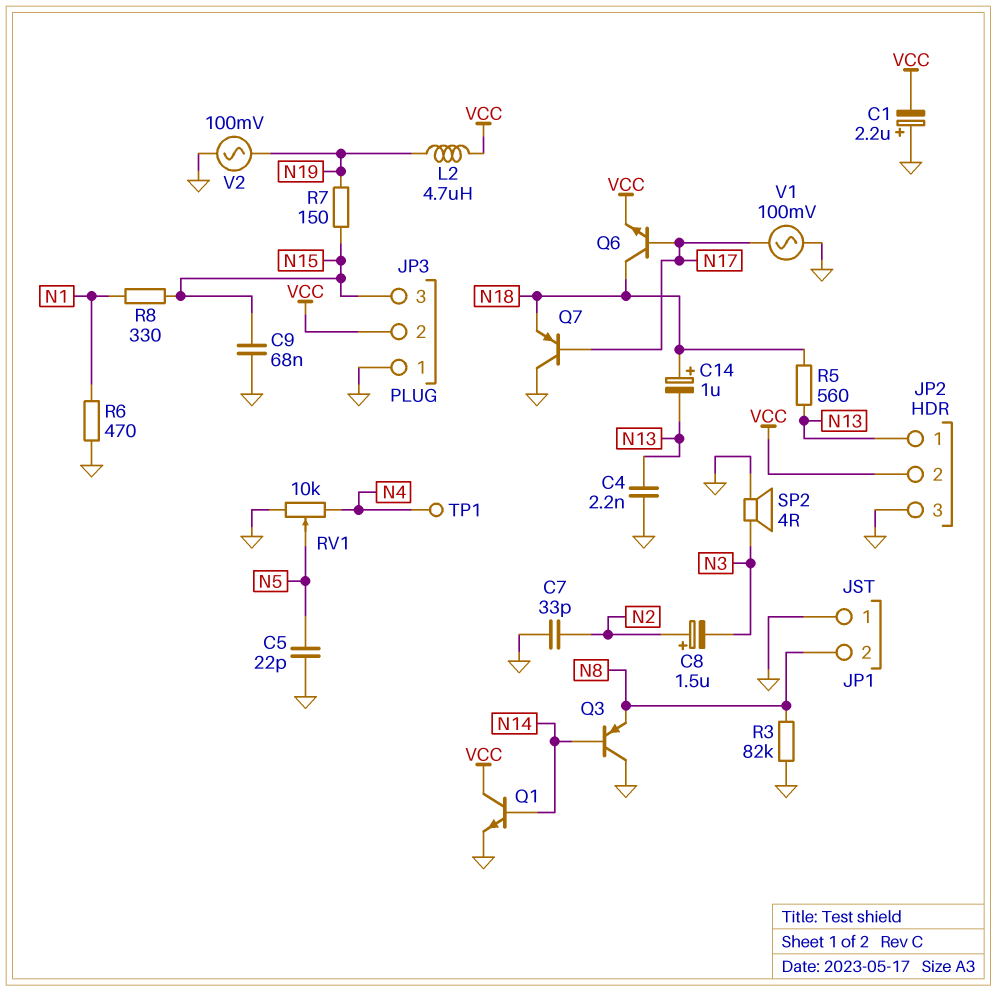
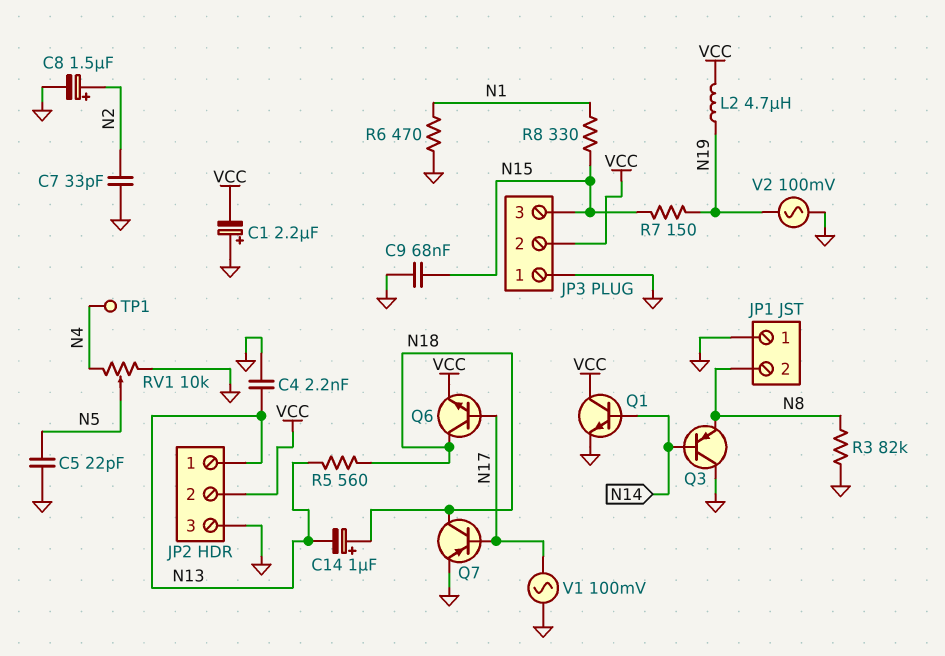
C8: 1.5uF (plus N2, minus N3) -> 1.5uF (plus N2, minus GND)
Q7: PNP (B N17, C GND, E N18) -> PNP (B N17, C N18, E GND)
SP2: speaker 4R (GND, N3) -> none

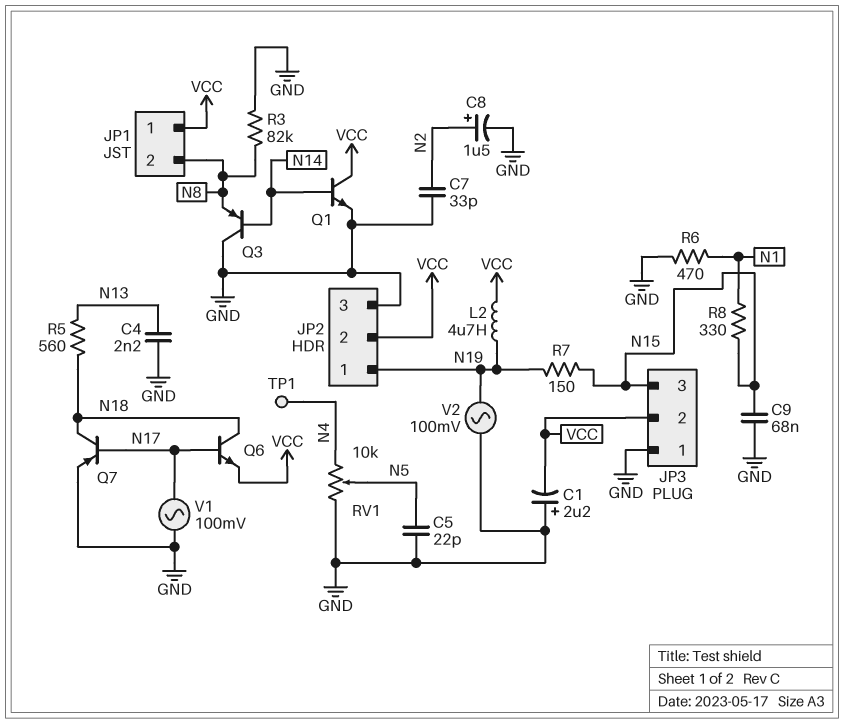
C14: 1uF (plus N18, minus N13) -> none
JP1 pin 1: GND -> VCC
JP2 pin 1: N13 -> N19

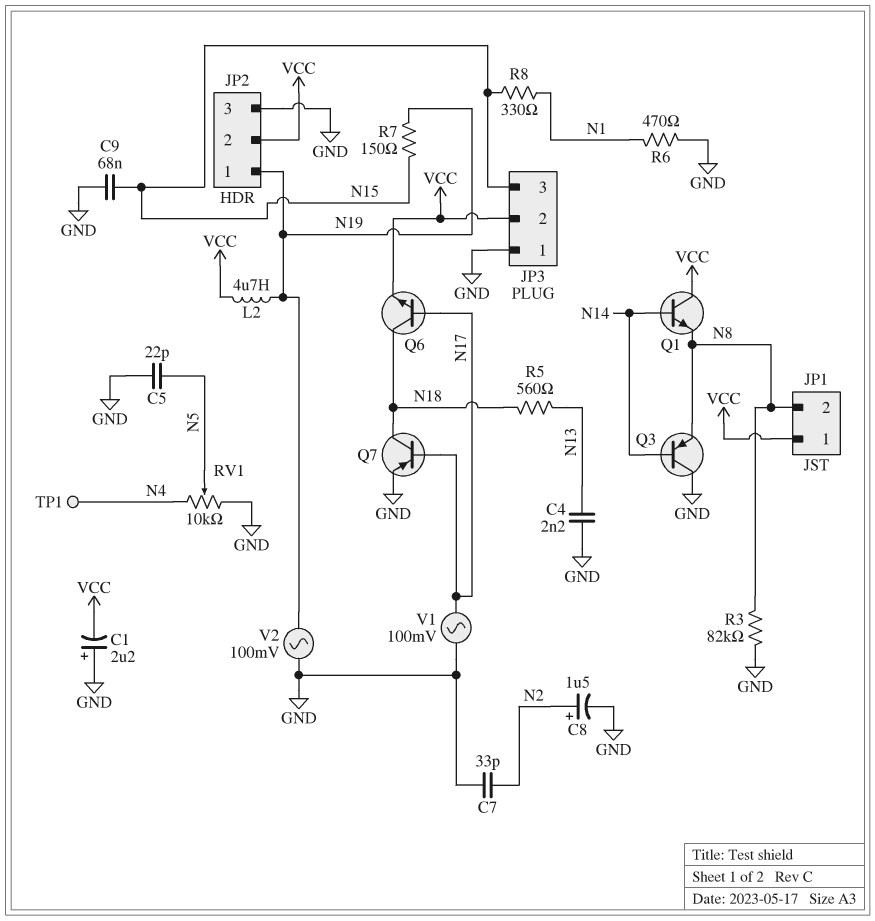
Q1: NPN (B N14, C VCC, E GND) -> NPN (B N14, C VCC, E N8)

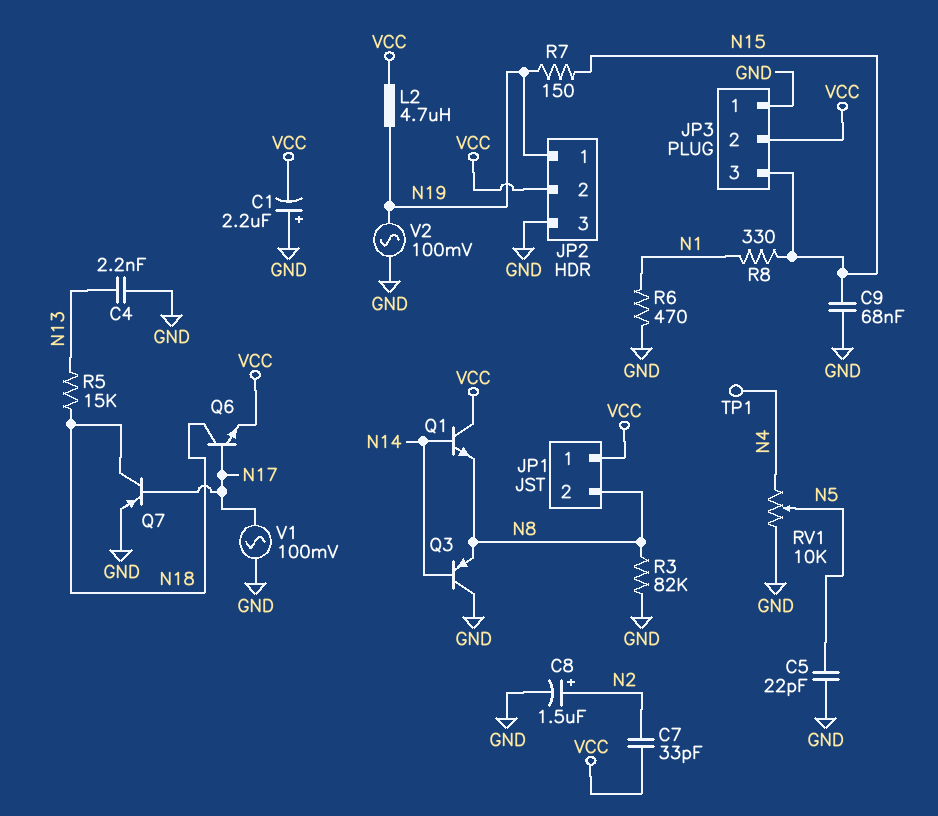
C7: 33pF (GND, N2) -> 33pF (N2, VCC)
R5: 560 (N13, N18) -> 15k (N13, N18)

